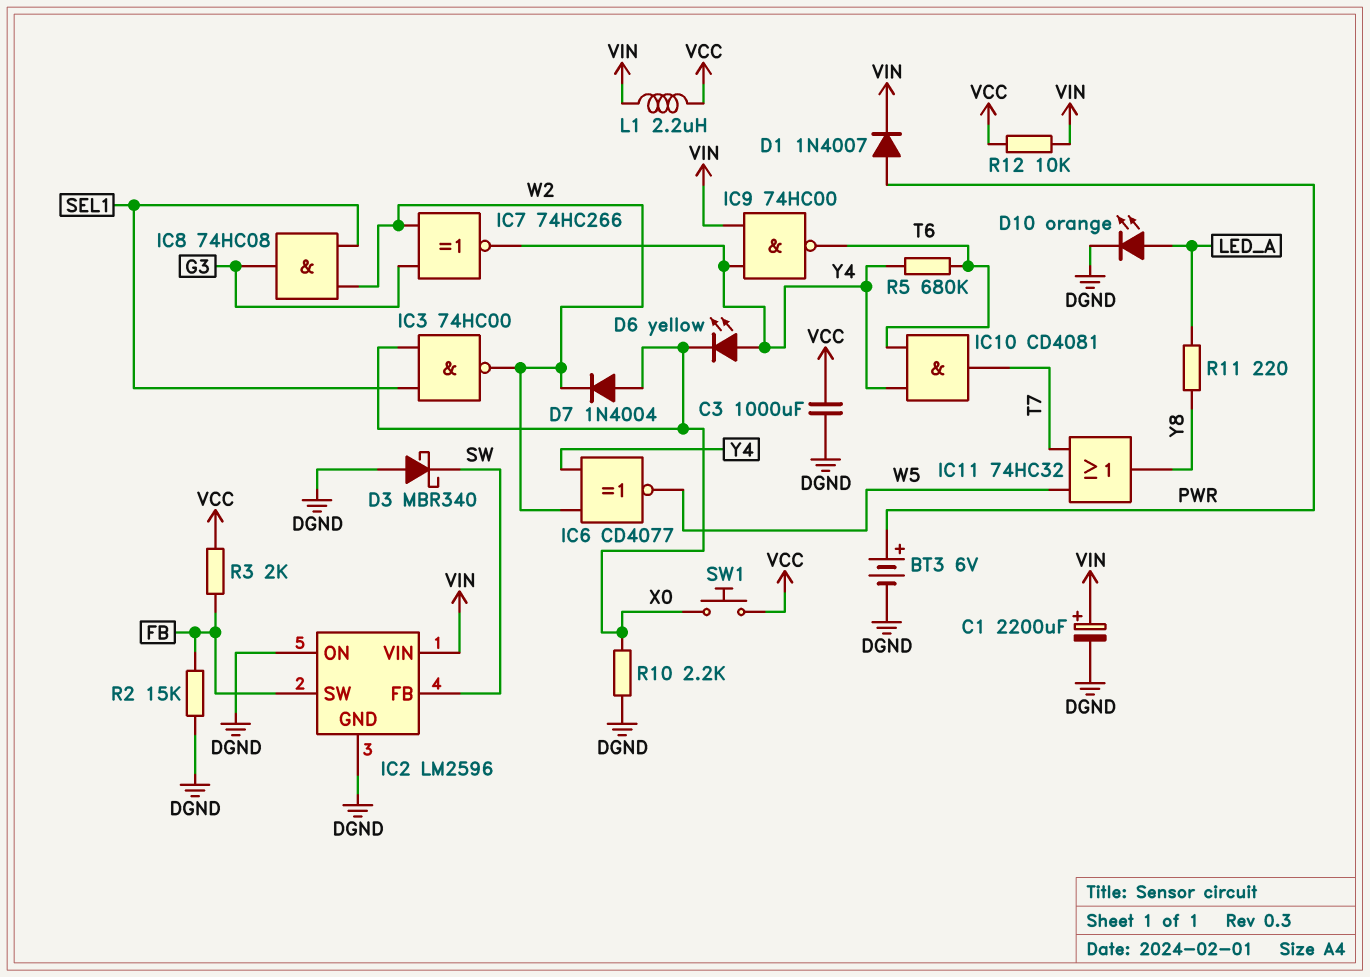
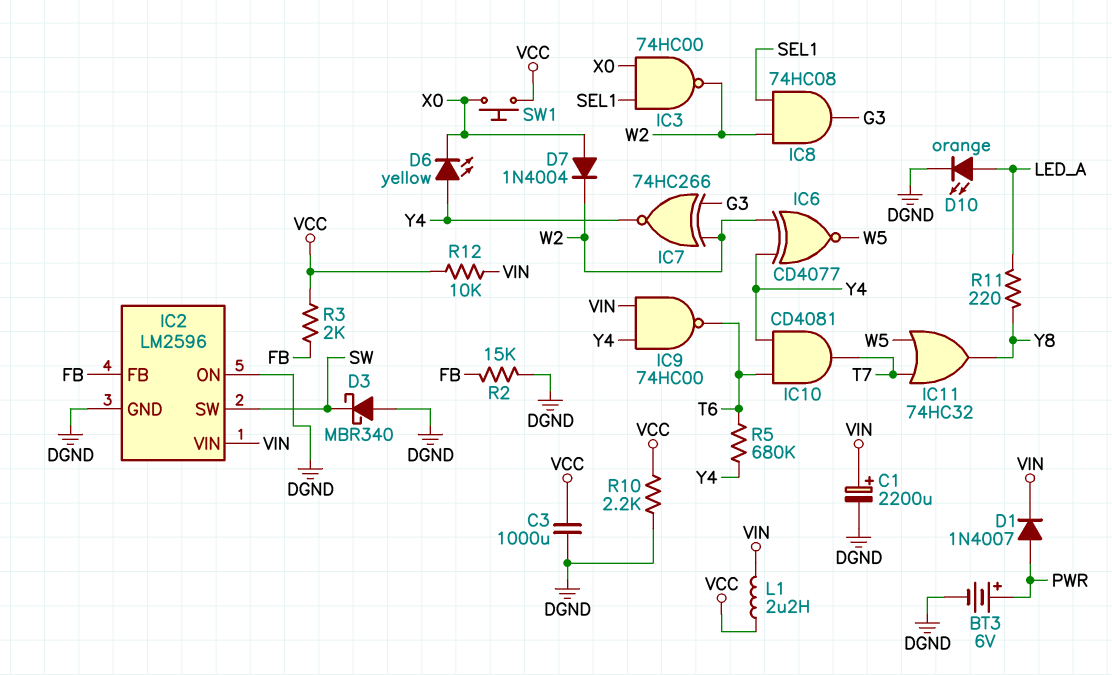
IC2 pin FB: SW -> FB
IC2 pin SW: FB -> SW
R10: 2.2k (DGND, X0) -> 2.2k (DGND, VCC)

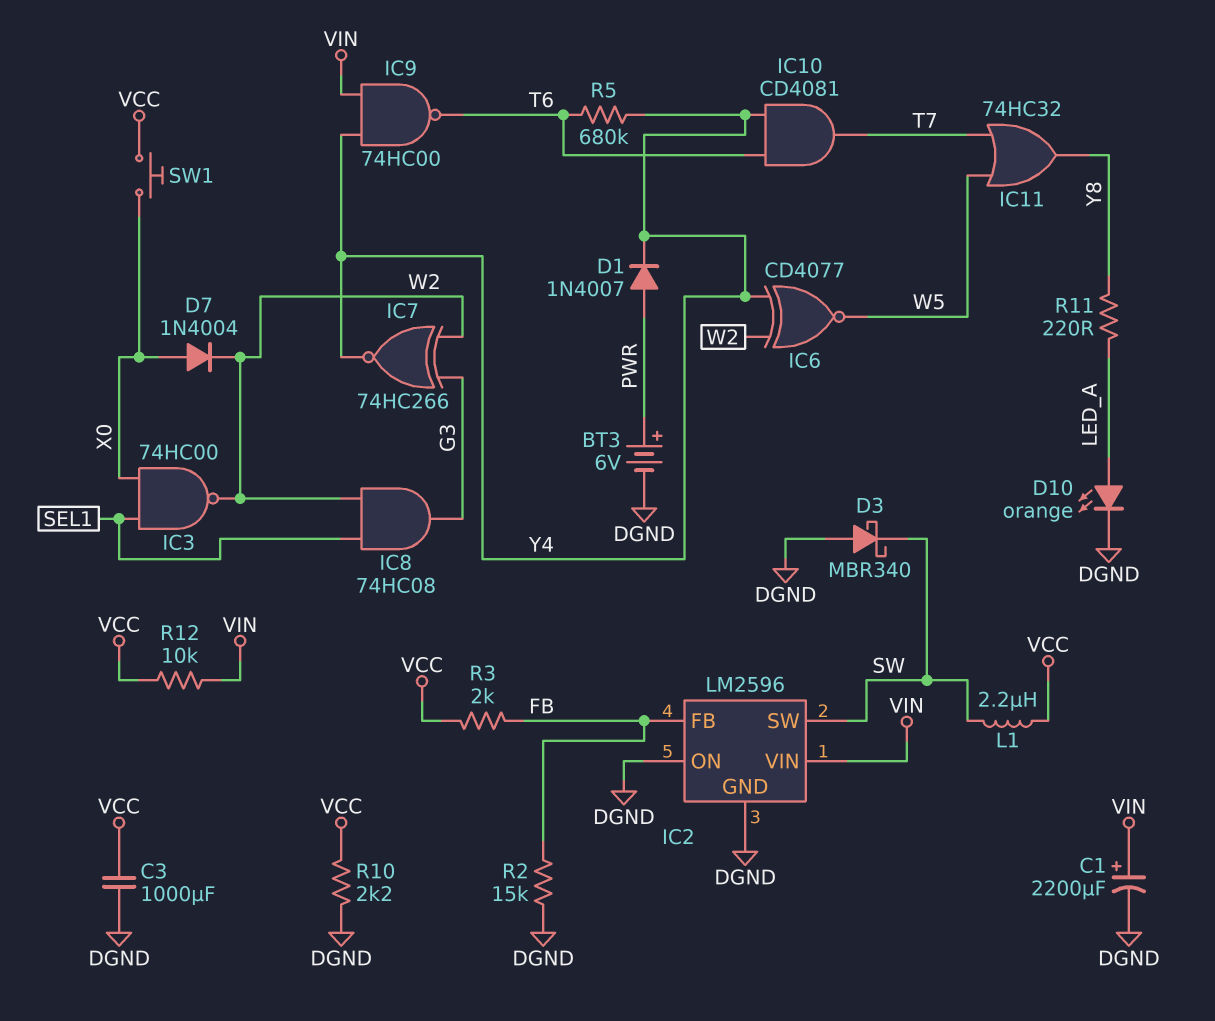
D1: diode 1N4007 (A PWR, K VIN) -> diode 1N4007 (A PWR, K Y4)
D6: LED yellow (A Y4, K X0) -> none
L1: 2.2uH (VCC, VIN) -> 2.2uH (SW, VCC)

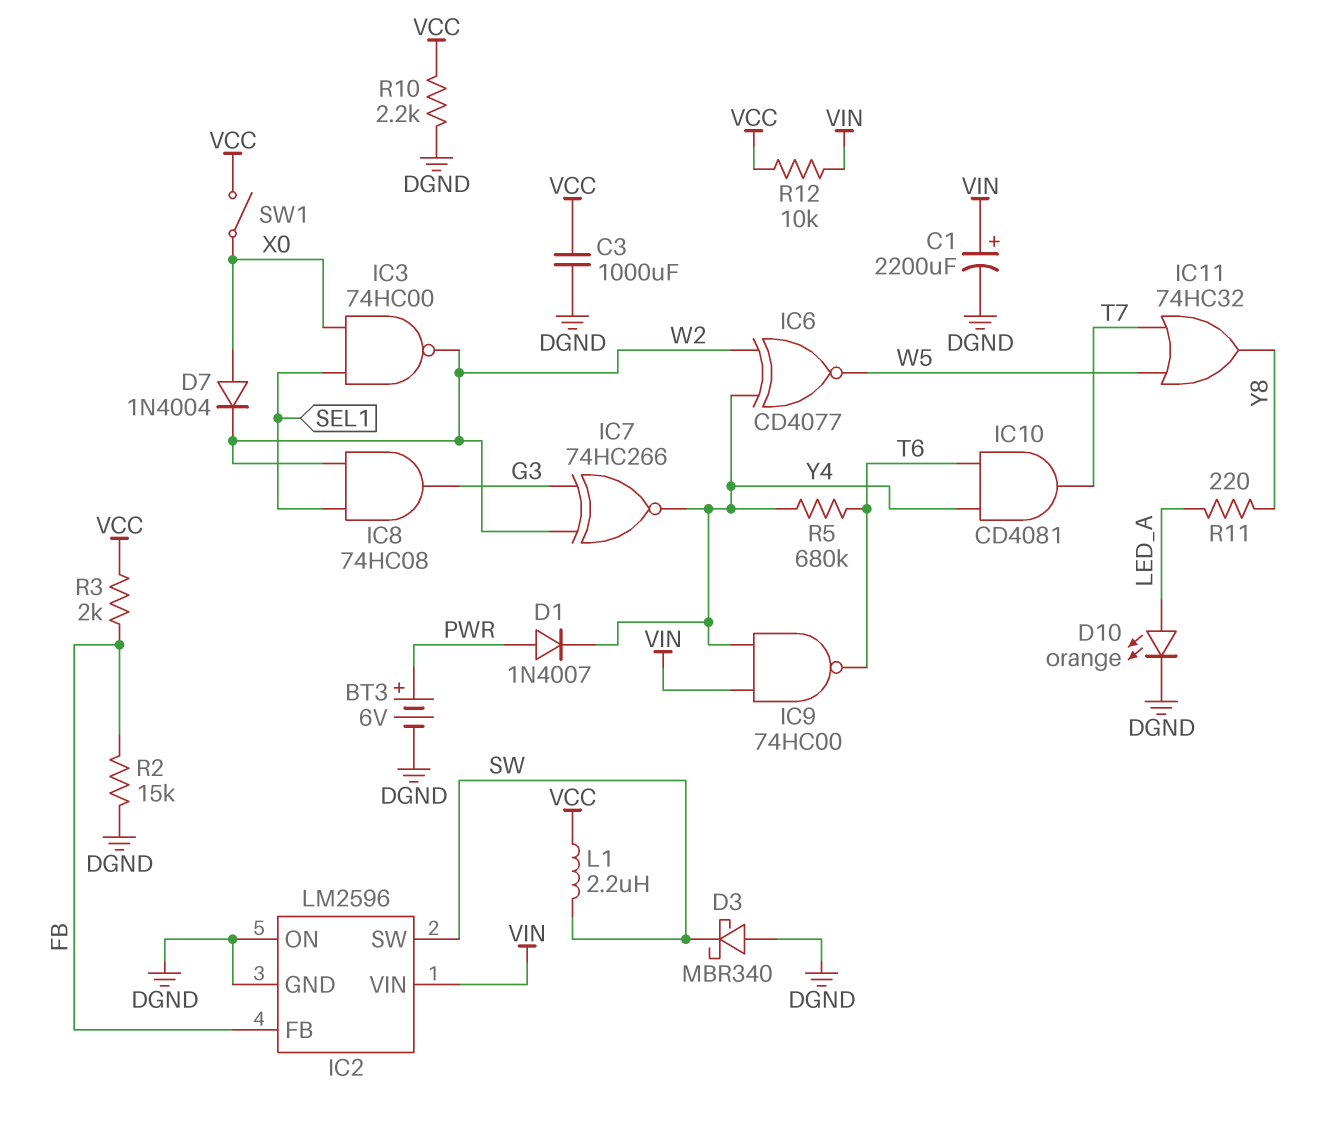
SW1: button (VCC, X0) -> switch (VCC, X0)

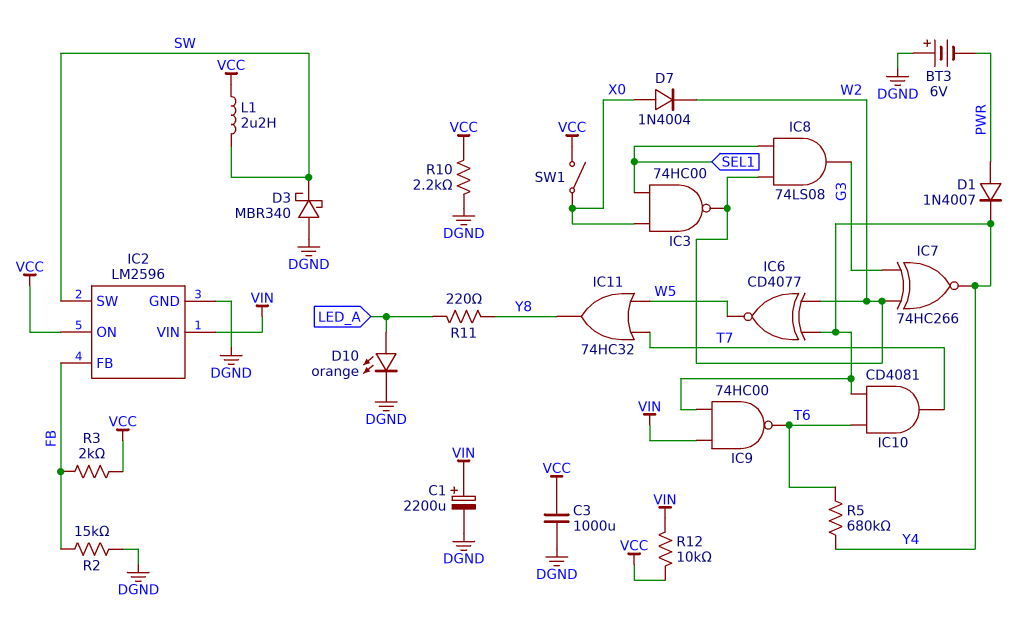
BT3: 6V (plus PWR, minus DGND) -> 6V (plus DGND, minus PWR)
IC2 pin ON: DGND -> VCC
IC8: AND 74HC08 (in SEL1, in W2, out G3) -> AND 74LS08 (in SEL1, in W2, out G3)

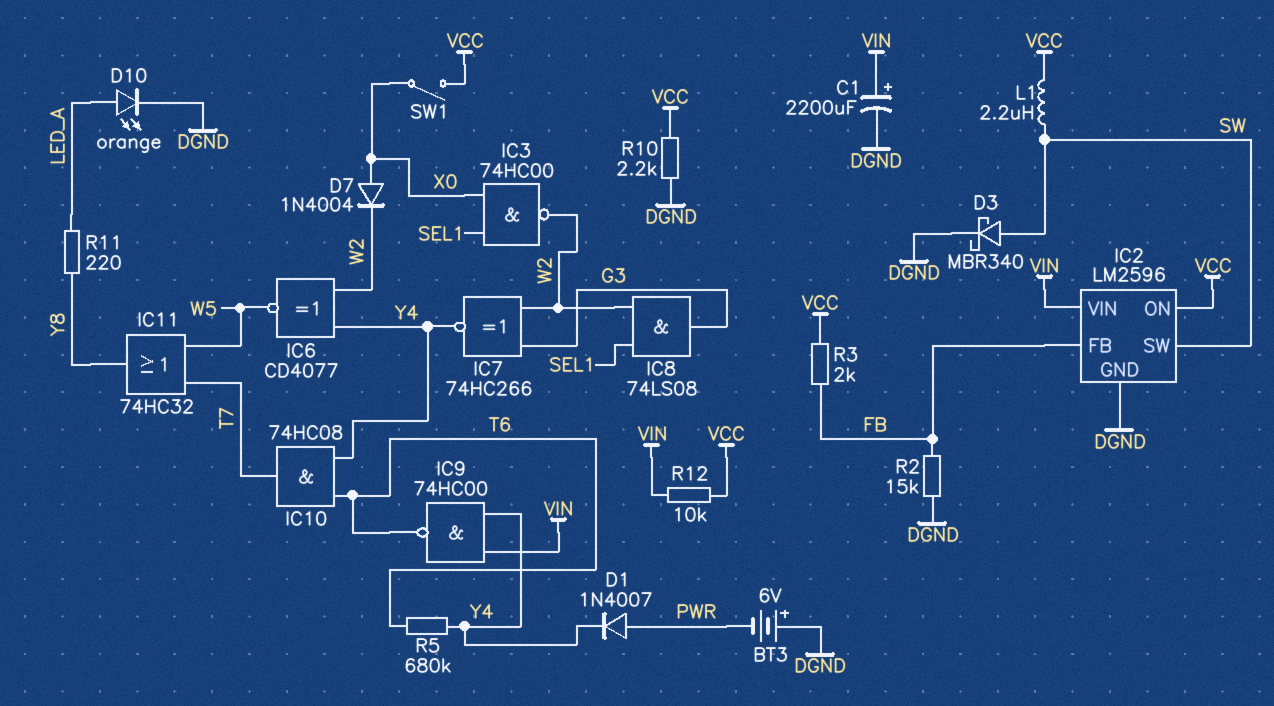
C3: 1000uF (DGND, VCC) -> none
D3: schottky MBR340 (A DGND, K SW) -> schottky MBR340 (A SW, K DGND)
IC10: AND CD4081 (in T6, in Y4, out T7) -> AND 74HC08 (in T6, in Y4, out T7)

